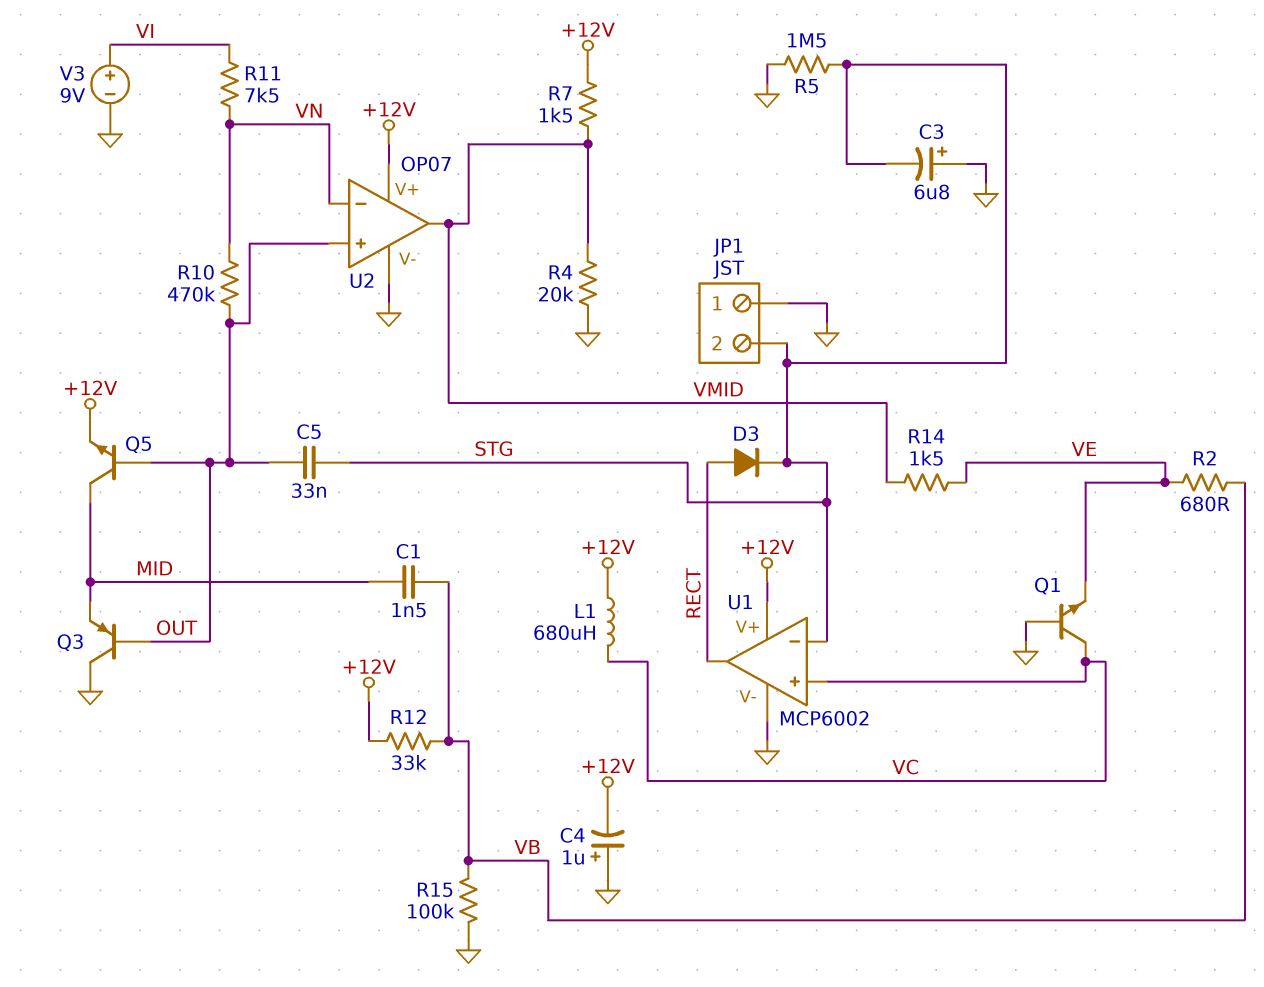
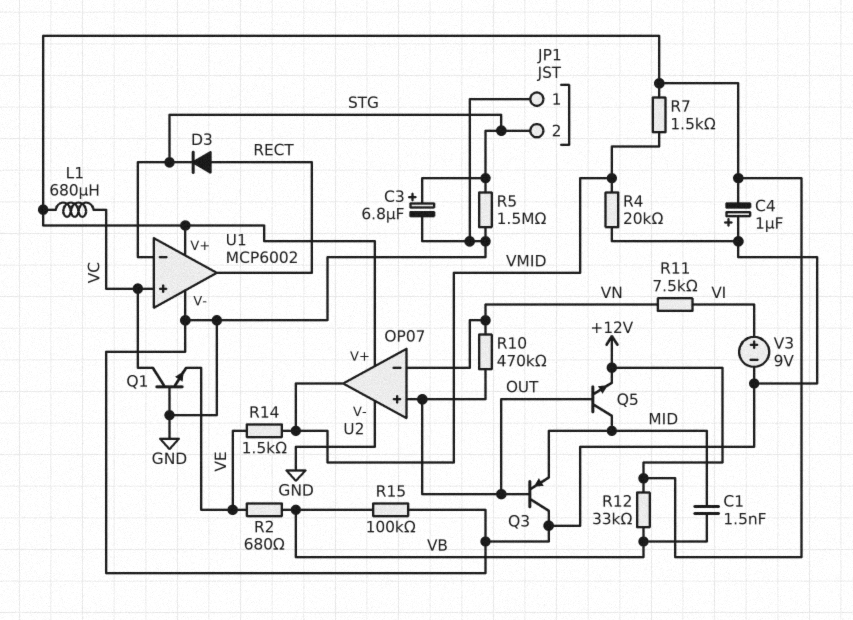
C3: 6.8uF (plus GND, minus STG) -> 6.8uF (plus STG, minus GND)
C5: 33nF (OUT, STG) -> none

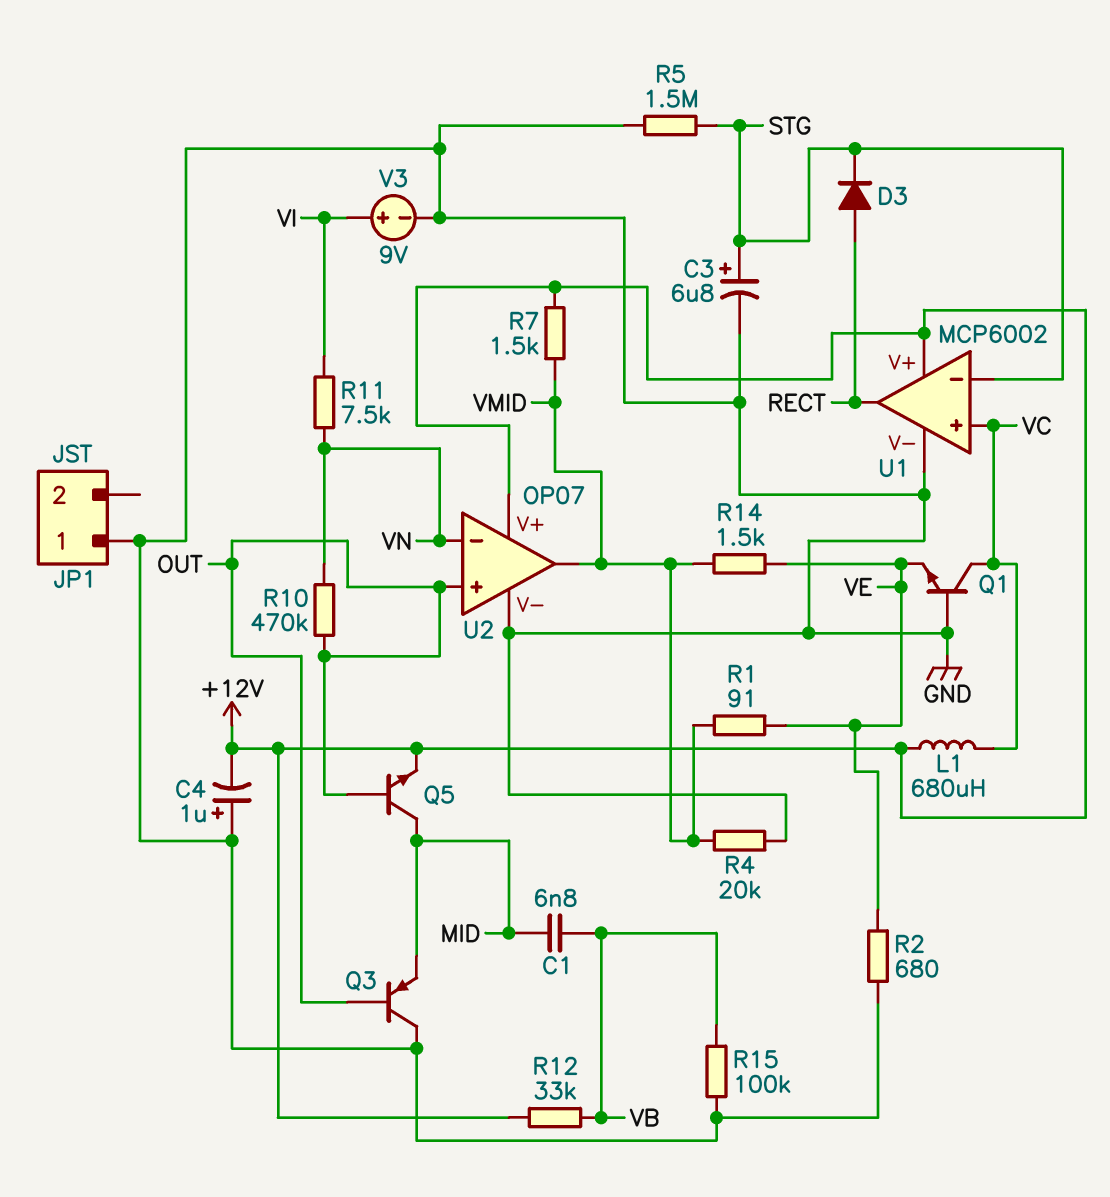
C1: 1.5nF (MID, VB) -> 6.8nF (MID, VB)
JP1 pin 2: STG -> none
R1: none -> 91 (VE, VMID)
R2: 680 (VB, VE) -> 680 (GND, VE)

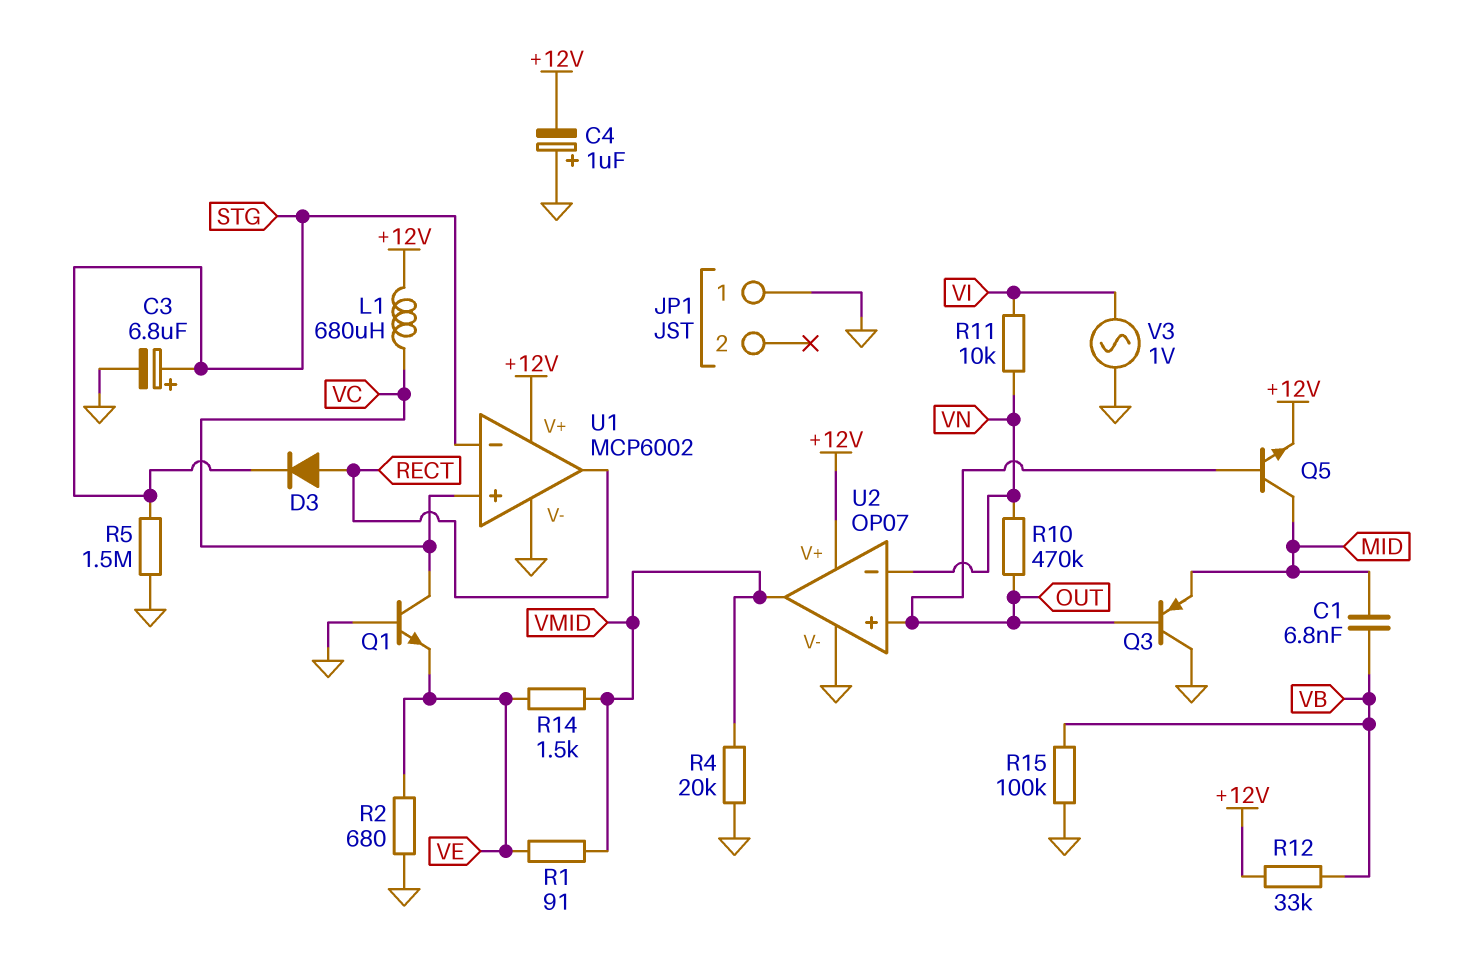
R7: 1.5k (+12V, VMID) -> none
R11: 7.5k (VI, VN) -> 10k (VI, VN)
V3: 9V (plus VI, minus GND) -> AC 1V (GND, VI)

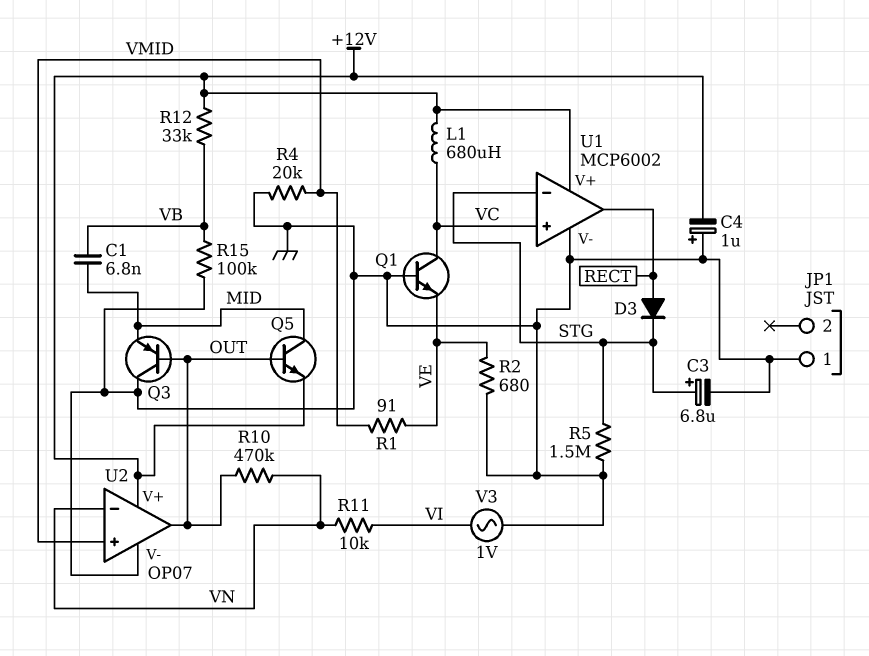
R14: 1.5k (VE, VMID) -> none
U2 pin in+: OUT -> VMID
U2 pin out: VMID -> OUT

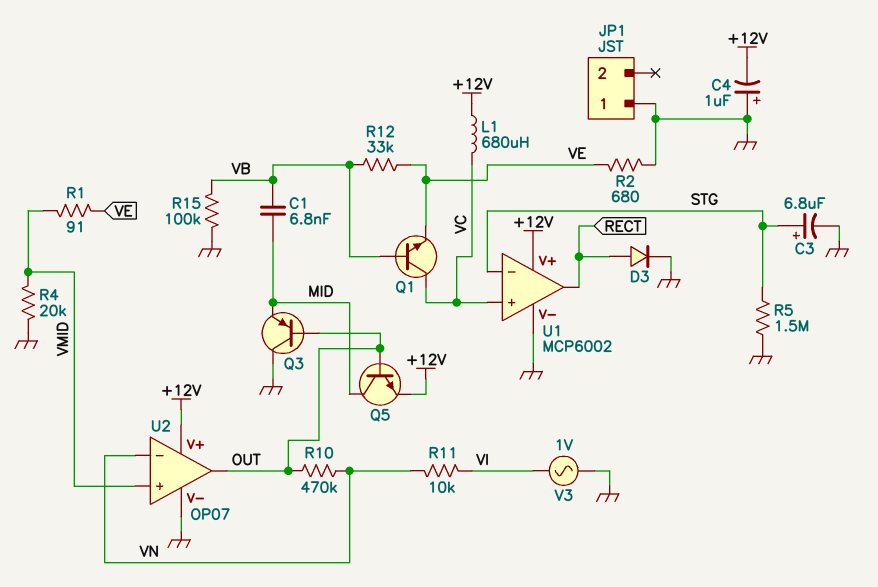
D3: diode (A RECT, K STG) -> diode (A RECT, K GND)
Q1: NPN (B GND, C VC, E VE) -> NPN (B VB, C VC, E VE)
R12: 33k (+12V, VB) -> 33k (VB, VE)

